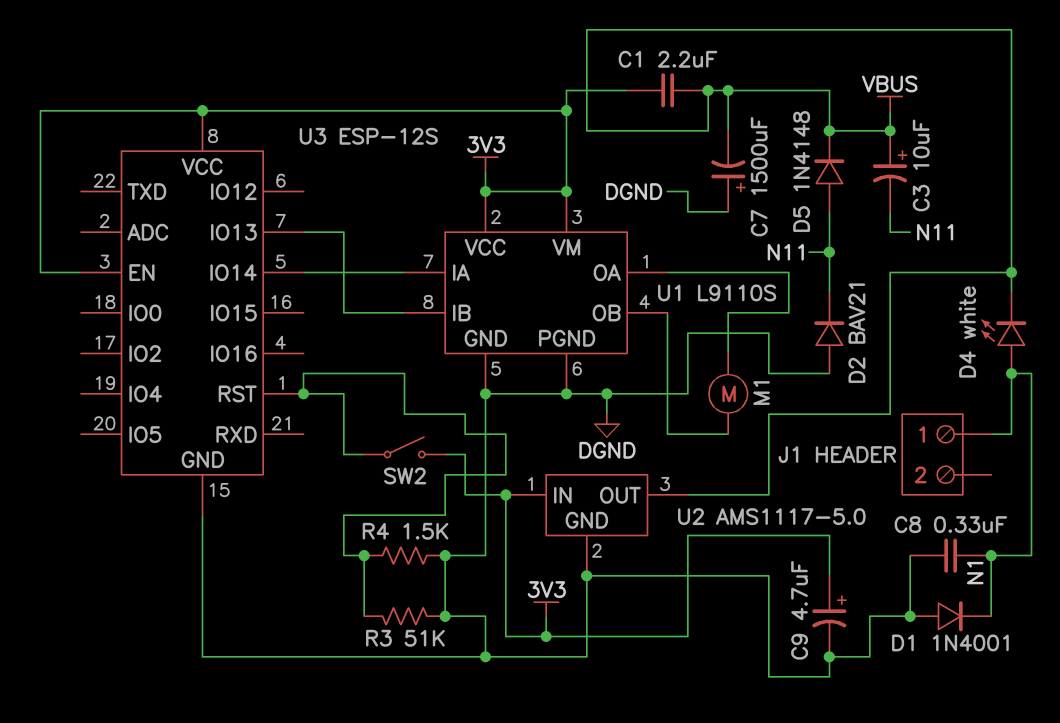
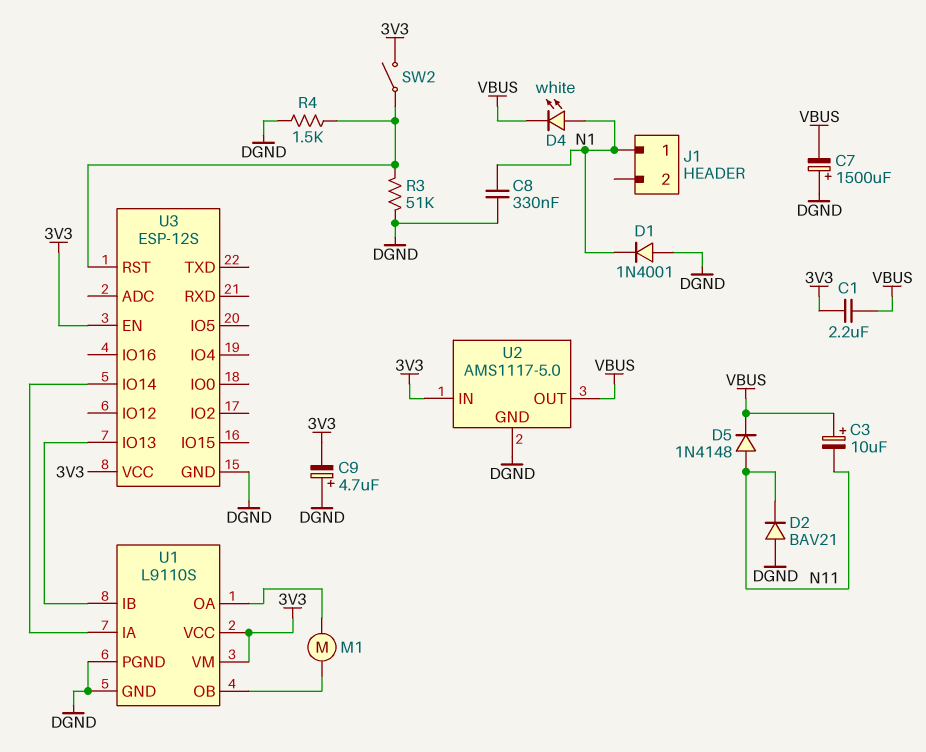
C9: 4.7uF (plus 3V3, minus DGND) -> 4.7uF (plus DGND, minus 3V3)

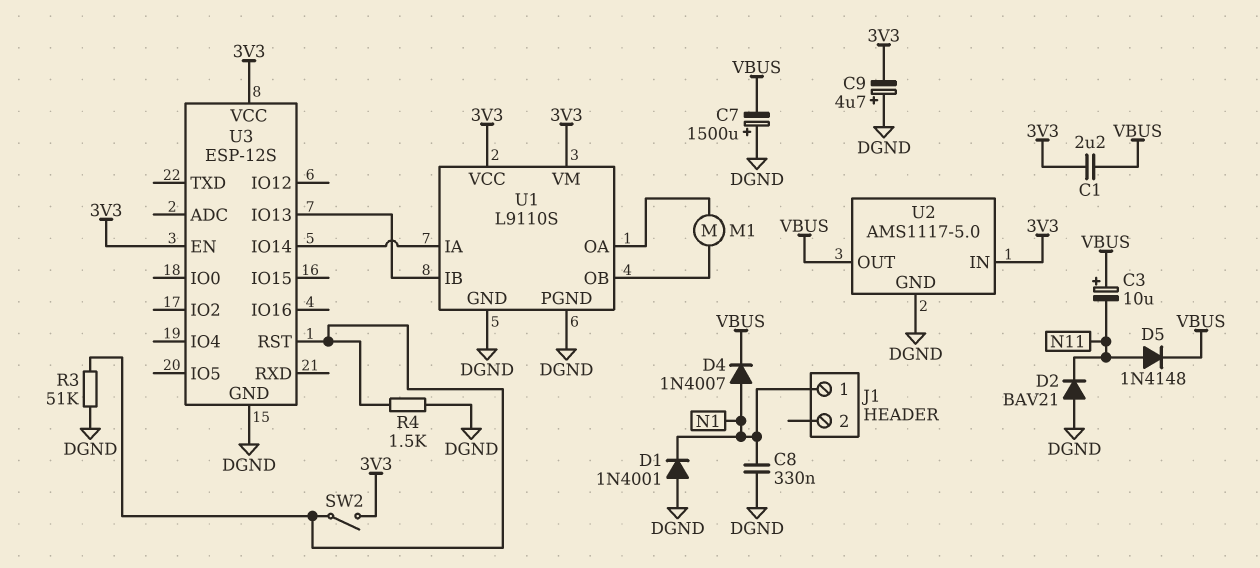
D4: LED white (A N1, K VBUS) -> diode 1N4007 (A N1, K VBUS)

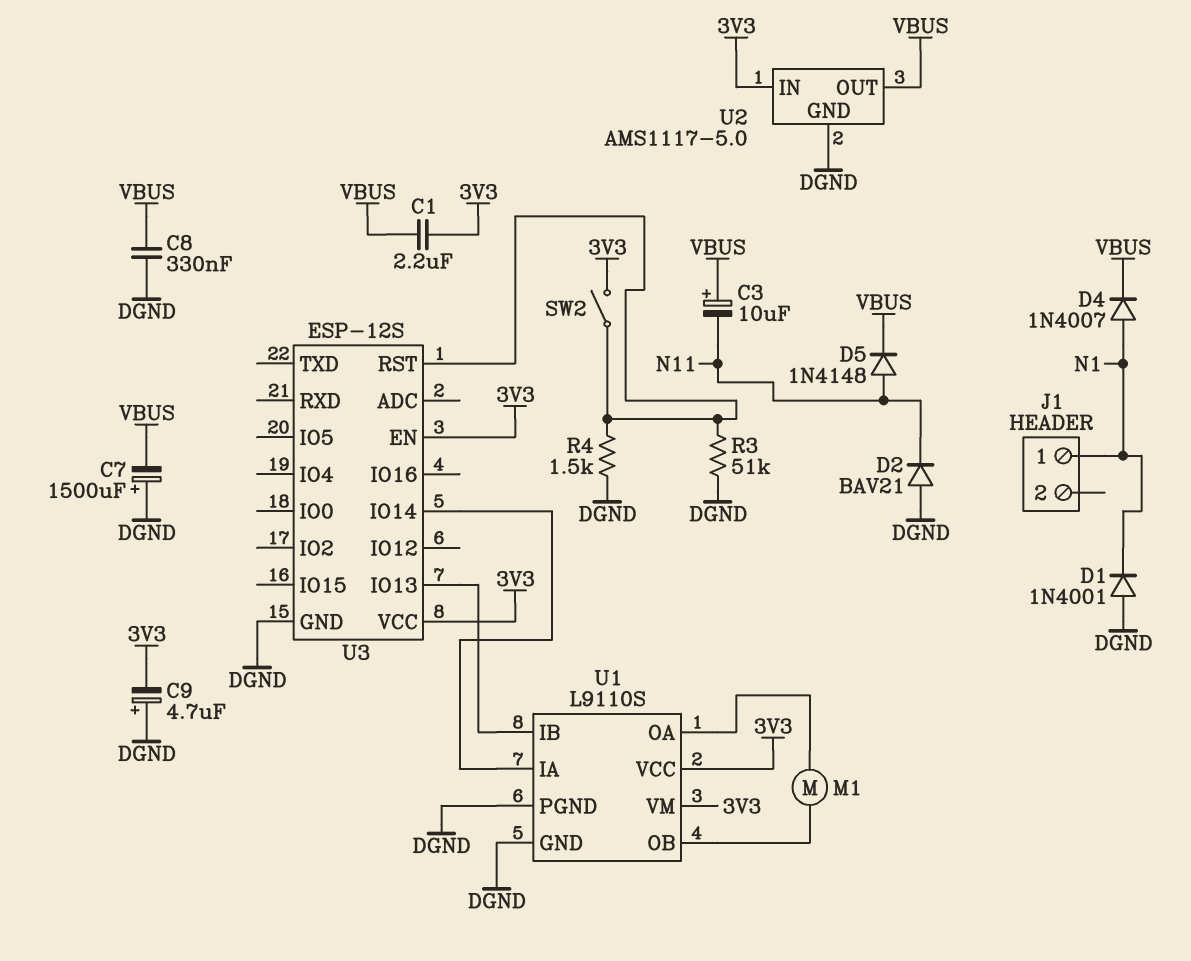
C8: 330nF (DGND, N1) -> 330nF (DGND, VBUS)

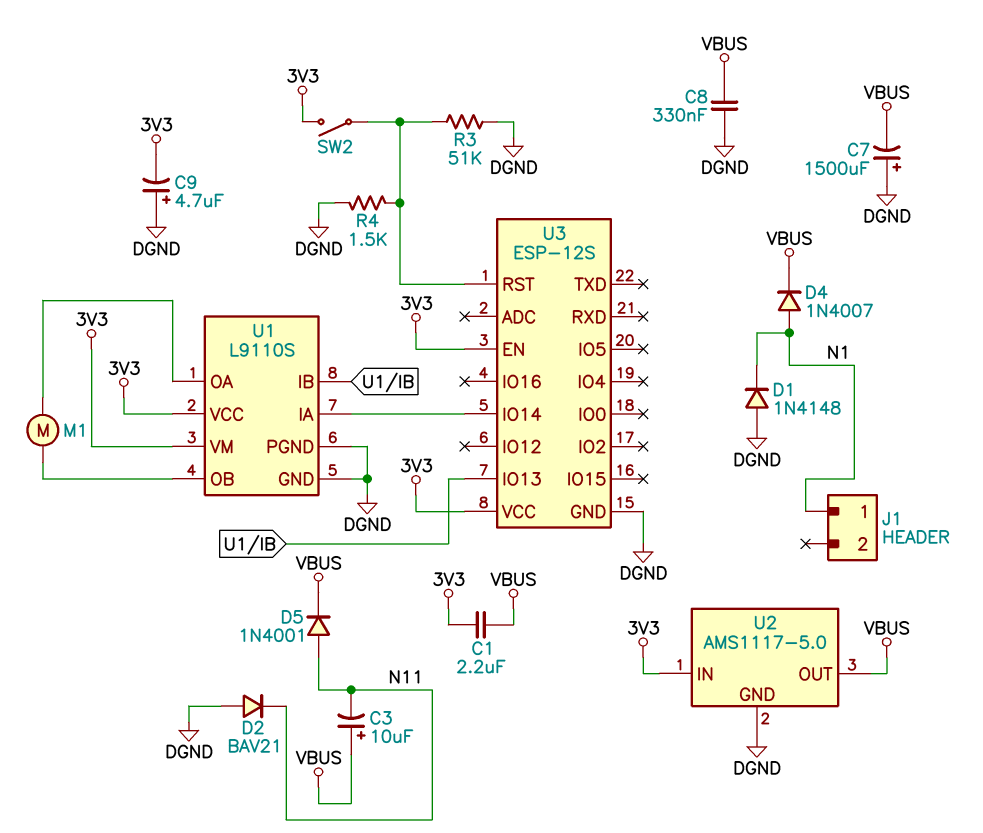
D1: diode 1N4001 (A DGND, K N1) -> diode 1N4148 (A DGND, K N1)
D5: diode 1N4148 (A N11, K VBUS) -> diode 1N4001 (A N11, K VBUS)

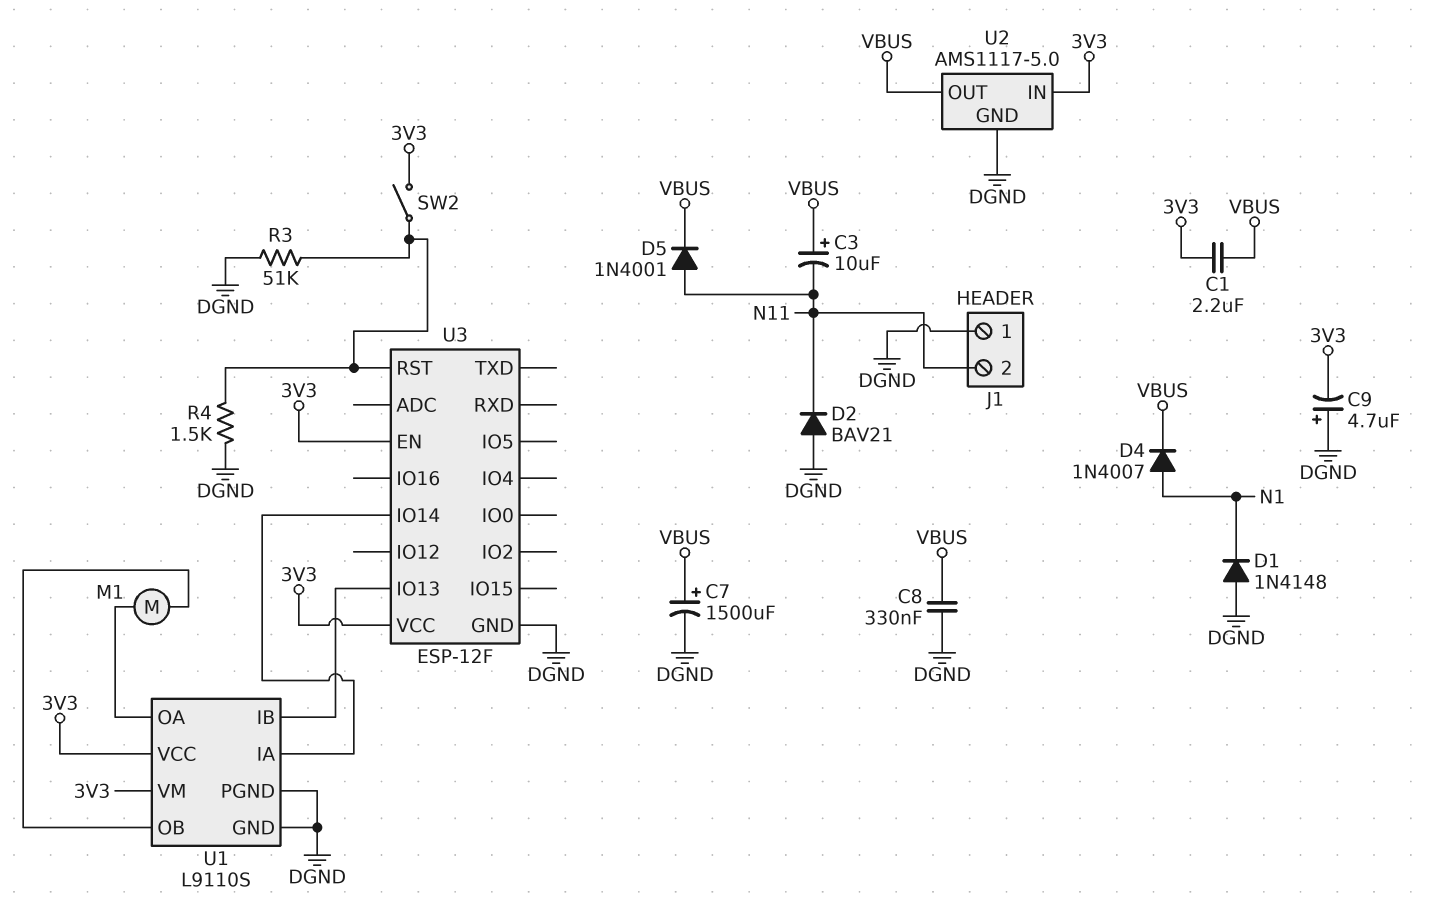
C7: 1500uF (plus DGND, minus VBUS) -> 1500uF (plus VBUS, minus DGND)
J1 pin 1: N1 -> DGND
J1 pin 2: none -> N11
U3: ESP-12S -> ESP-12F

